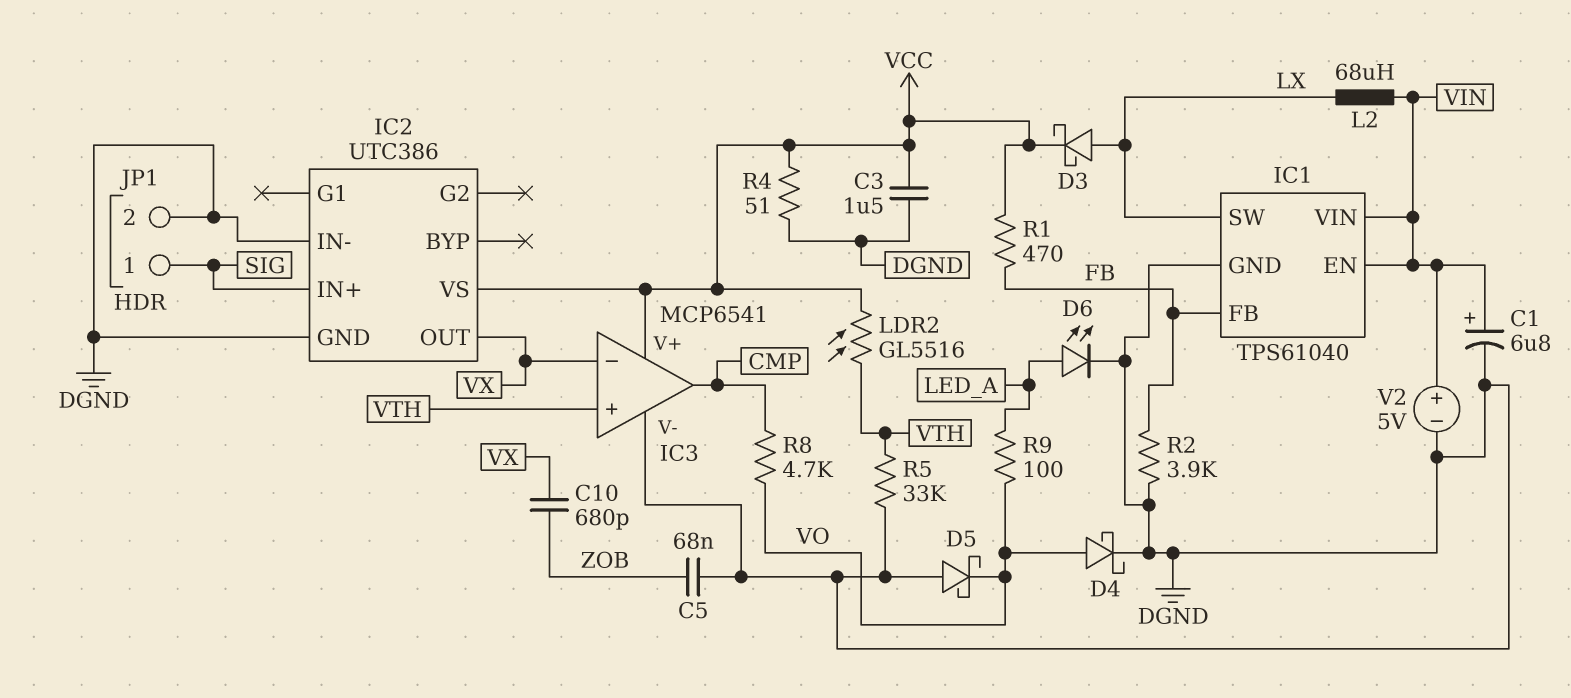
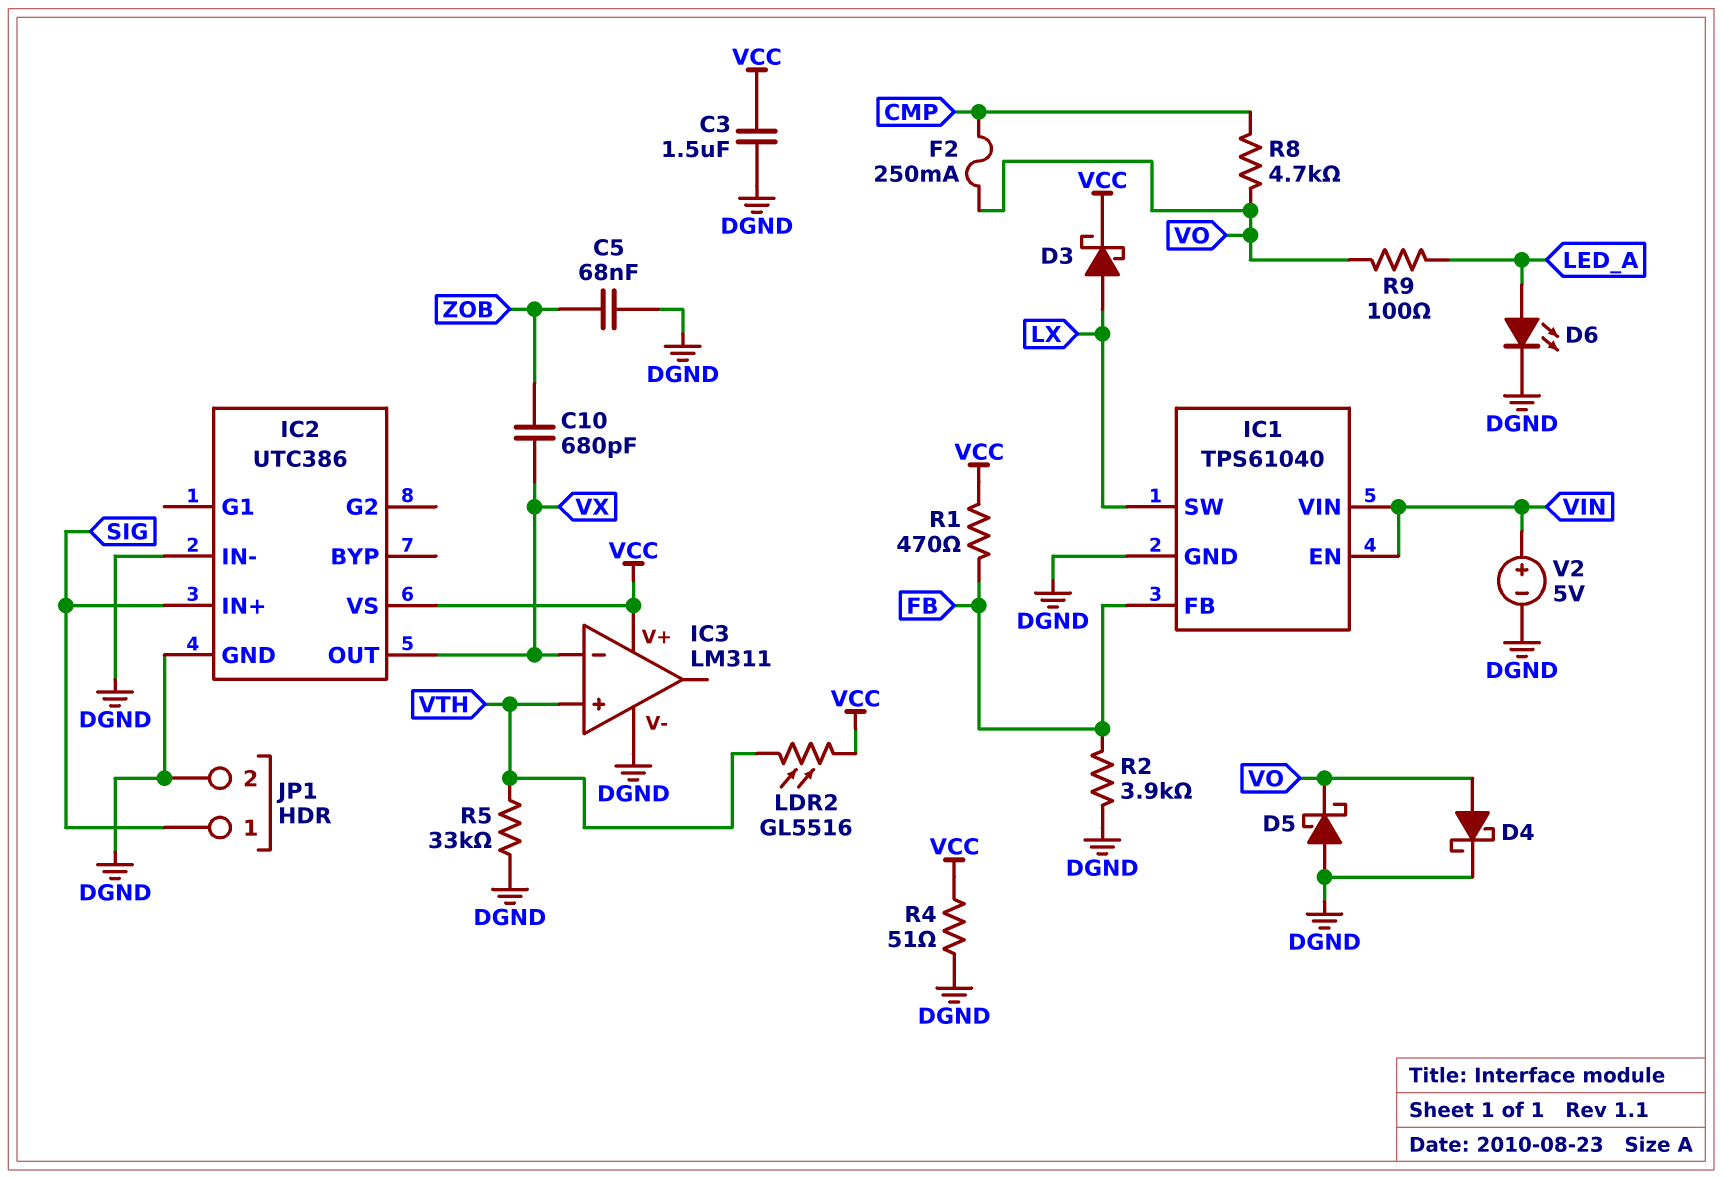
C1: 6.8uF (plus VIN, minus DGND) -> none
F2: none -> 250mA (CMP, VO)
IC3: MCP6541 -> LM311
IC3 pin out: CMP -> none
L2: 68uH (LX, VIN) -> none

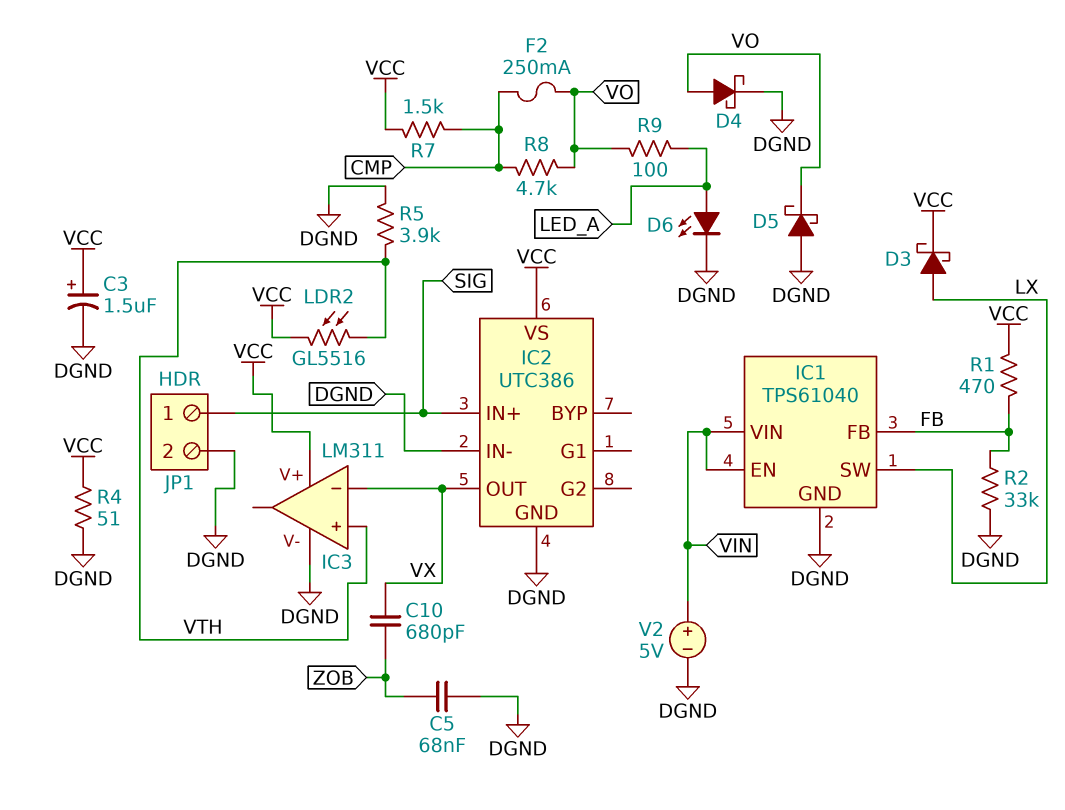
C3: 1.5uF (DGND, VCC) -> 1.5uF (plus VCC, minus DGND)
R2: 3.9k (DGND, FB) -> 33k (DGND, FB)
R5: 33k (DGND, VTH) -> 3.9k (DGND, VTH)
R7: none -> 1.5k (CMP, VCC)

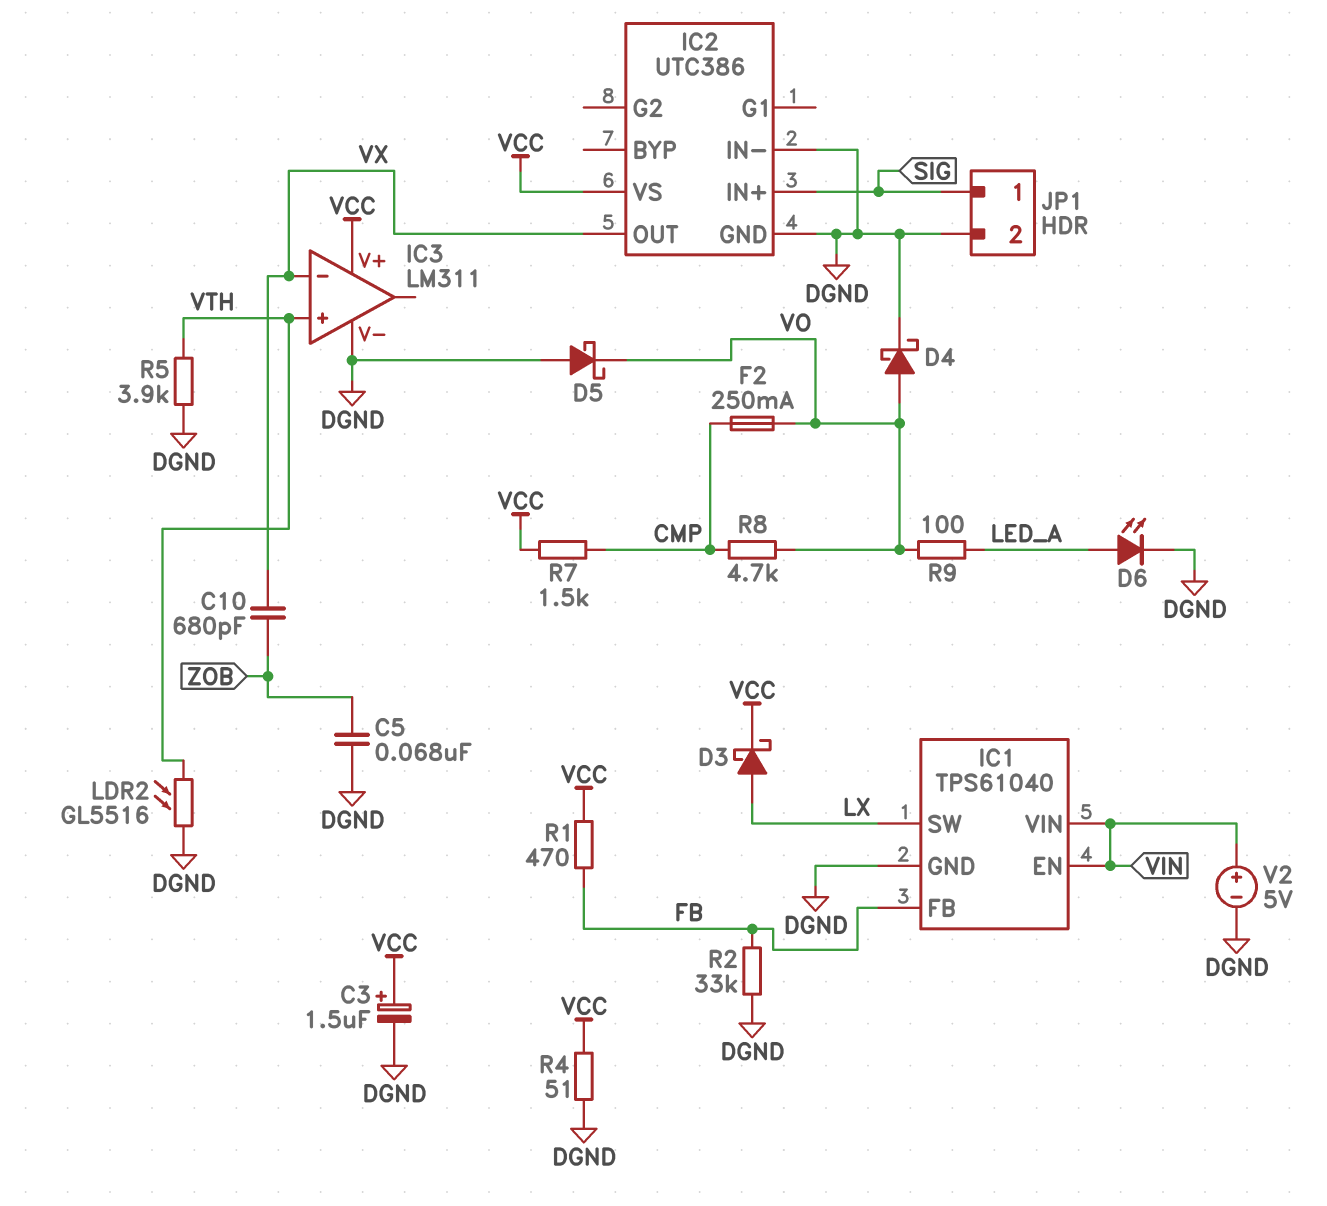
LDR2: GL5516 (VCC, VTH) -> GL5516 (DGND, VTH)

